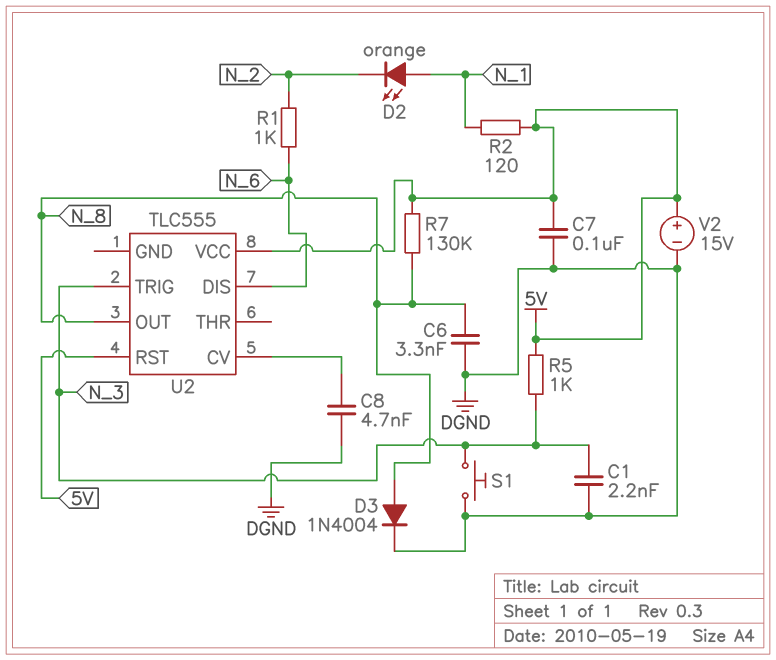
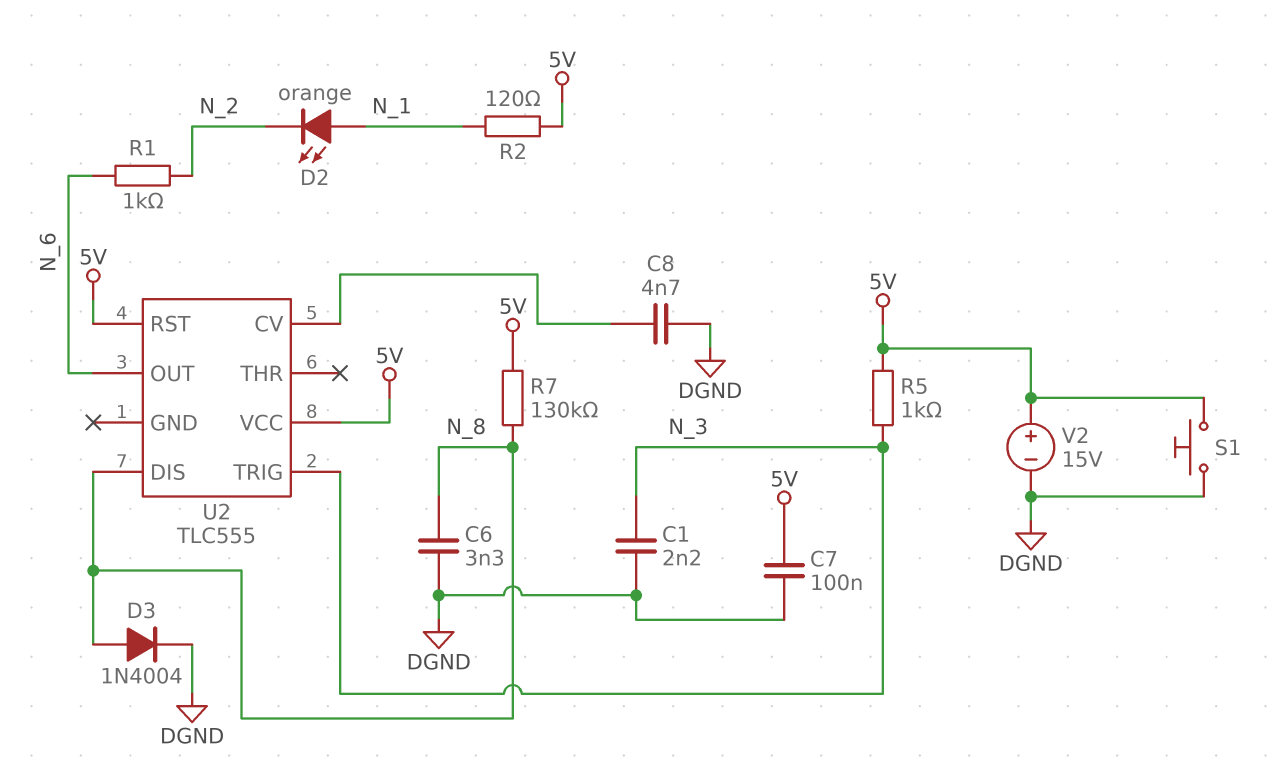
S1: button (DGND, N_3) -> button (5V, DGND)
U2 pin DIS: N_6 -> N_8
U2 pin OUT: N_8 -> N_6

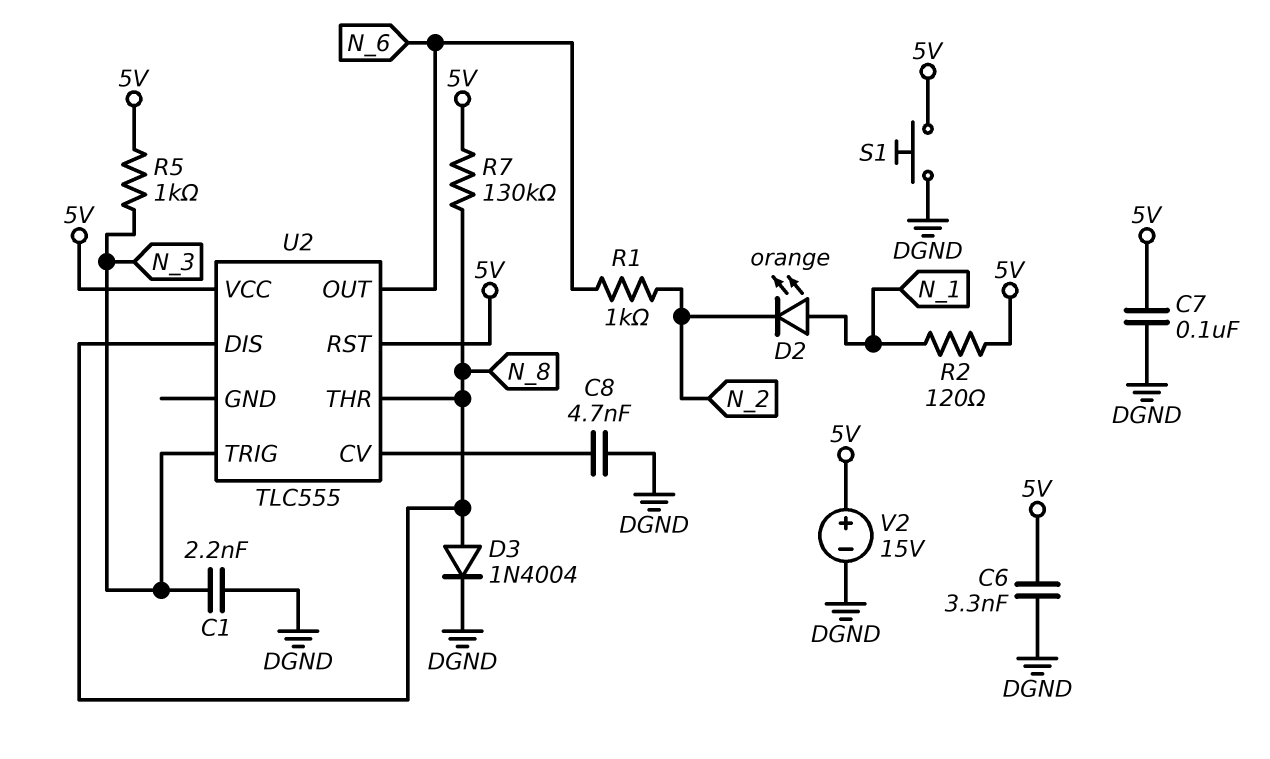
C6: 3.3nF (DGND, N_8) -> 3.3nF (5V, DGND)
U2 pin THR: none -> N_8

